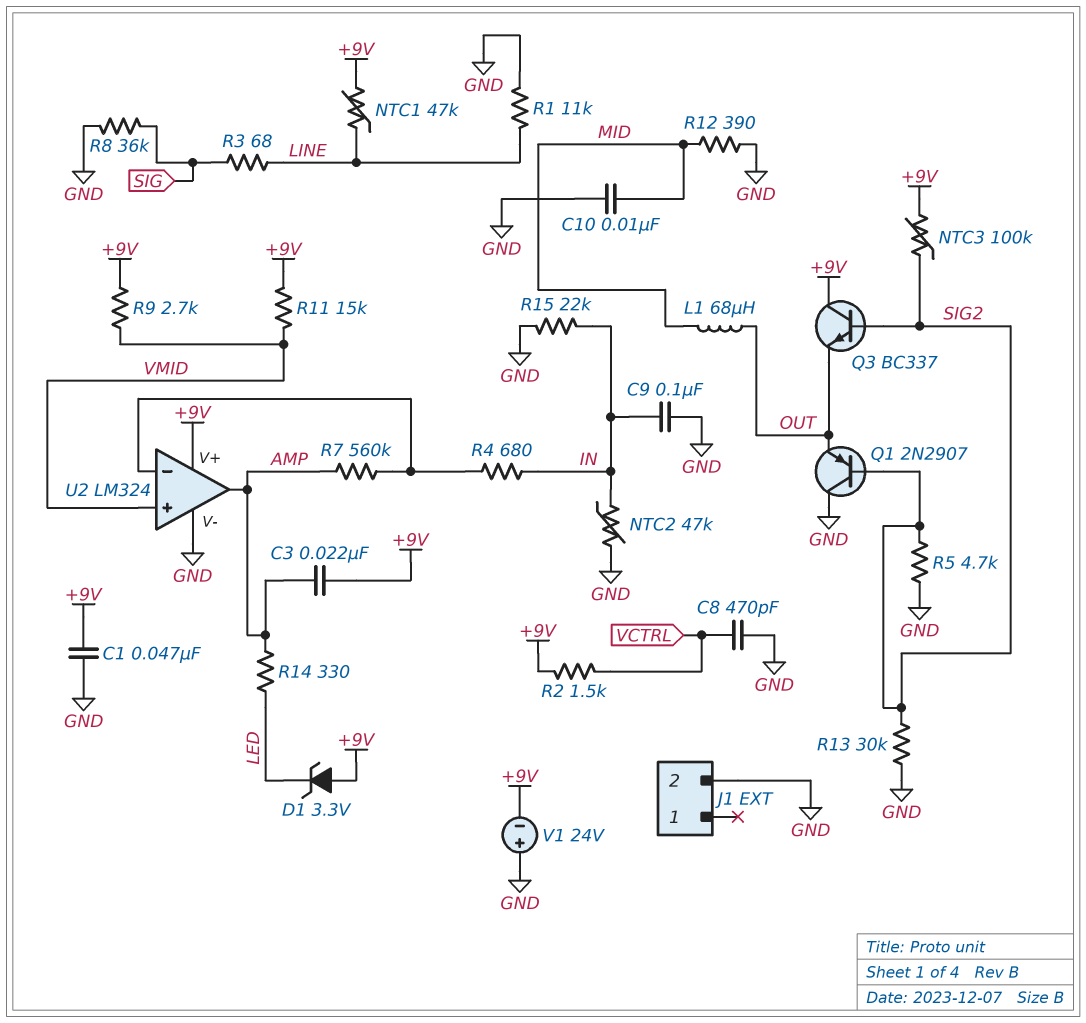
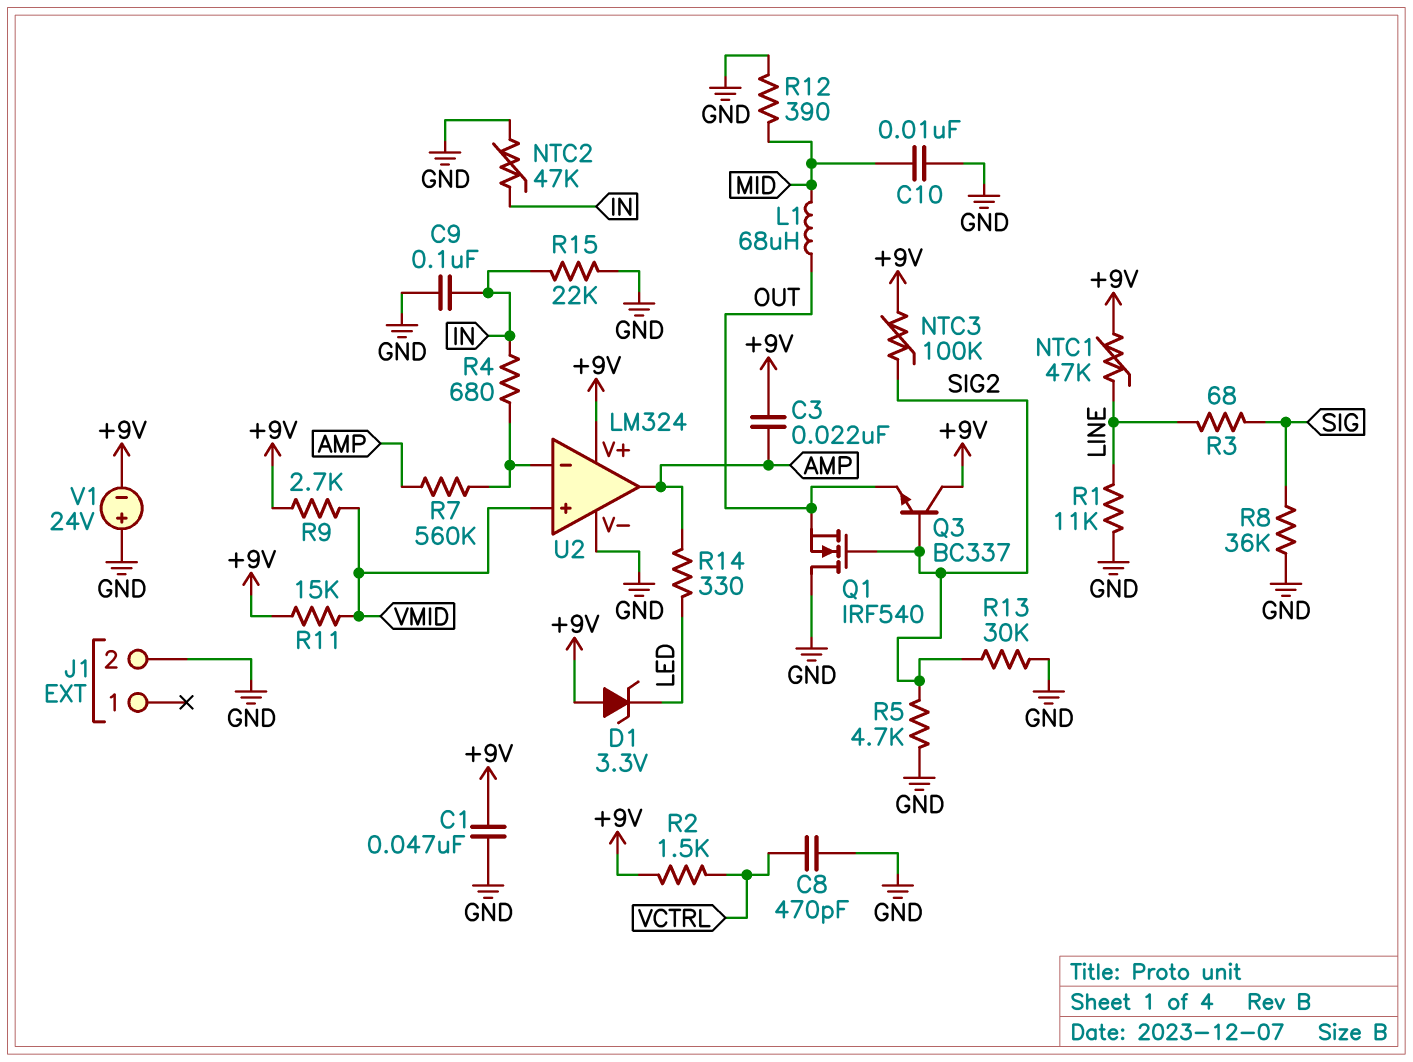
Q1: PNP 2N2907 (B SIG2, C GND, E OUT) -> NMOS IRF540 (G SIG2, D GND, S OUT)

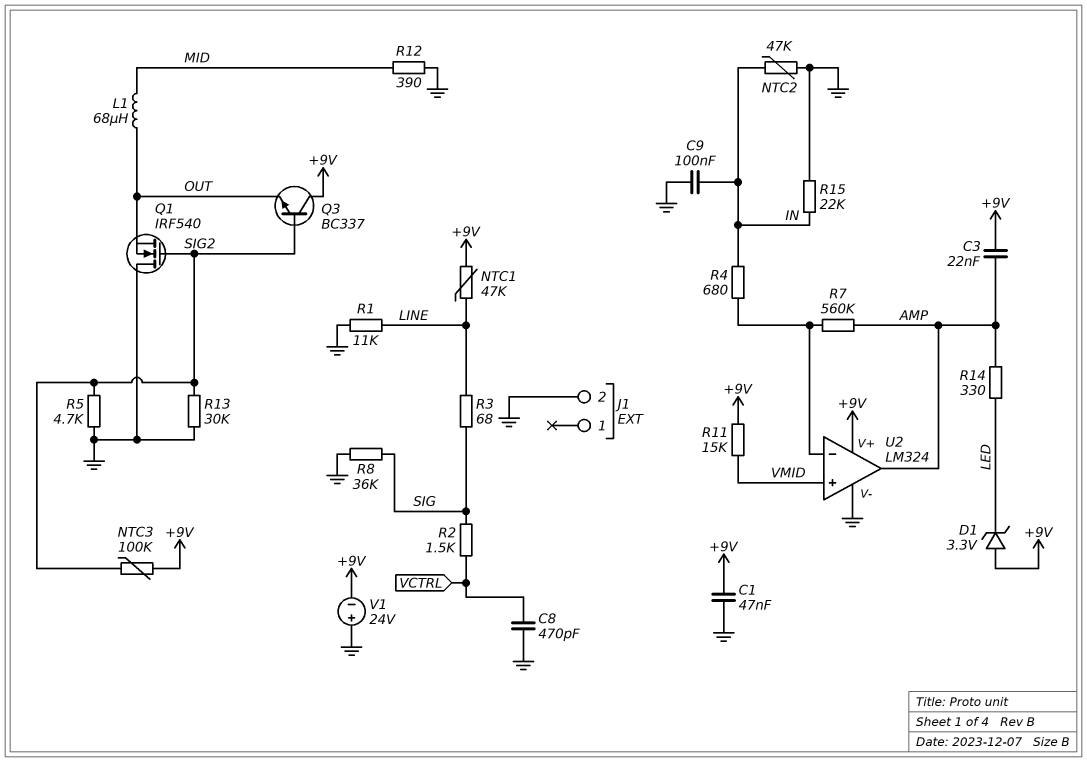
C10: 10nF (GND, MID) -> none
R2: 1.5k (+9V, VCTRL) -> 1.5k (SIG, VCTRL)
R9: 2.7k (+9V, VMID) -> none

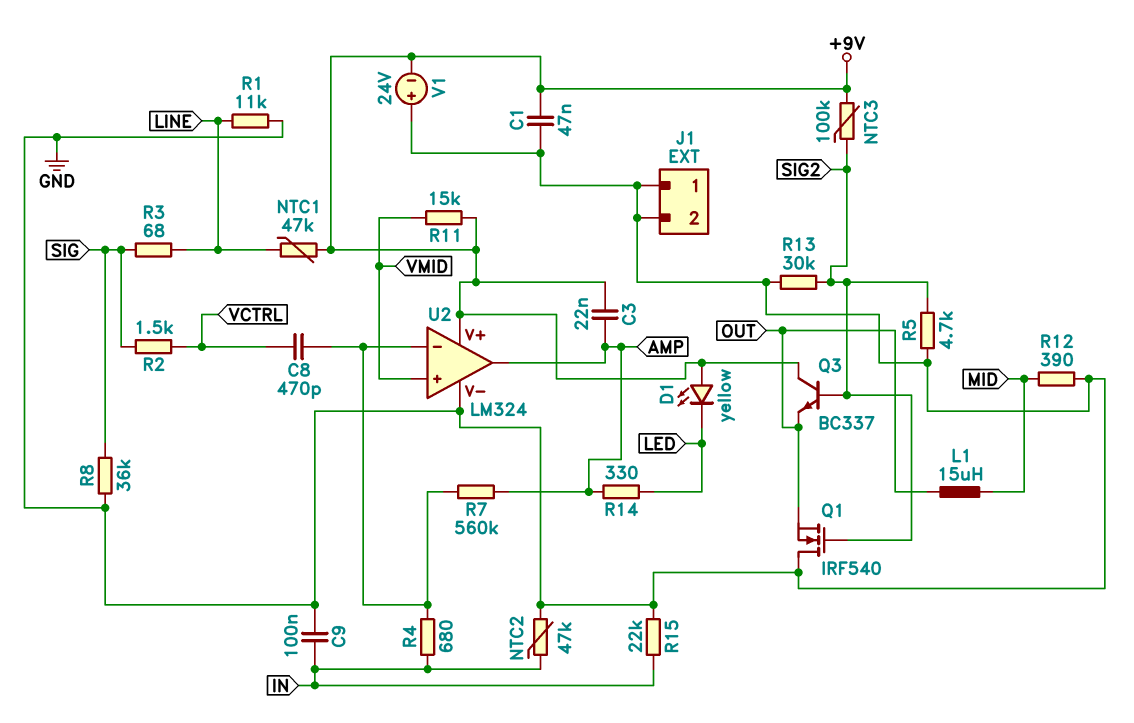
C8: 470pF (GND, VCTRL) -> 470pF (U2/in-, VCTRL)
D1: zener 3.3V (A +9V, K LED) -> LED yellow (A +9V, K LED)
J1 pin 1: none -> GND
L1: 68uH (MID, OUT) -> 15uH (MID, OUT)

